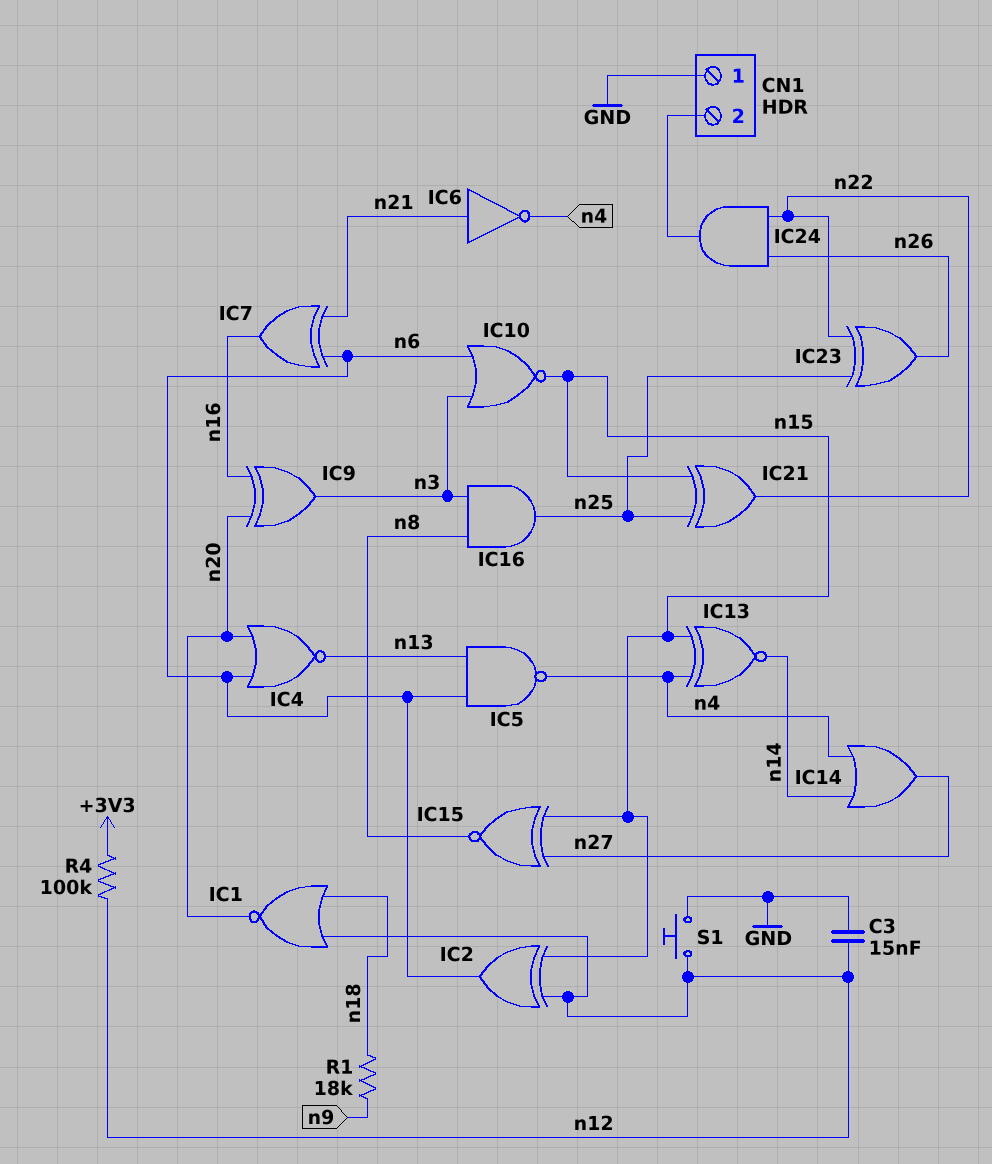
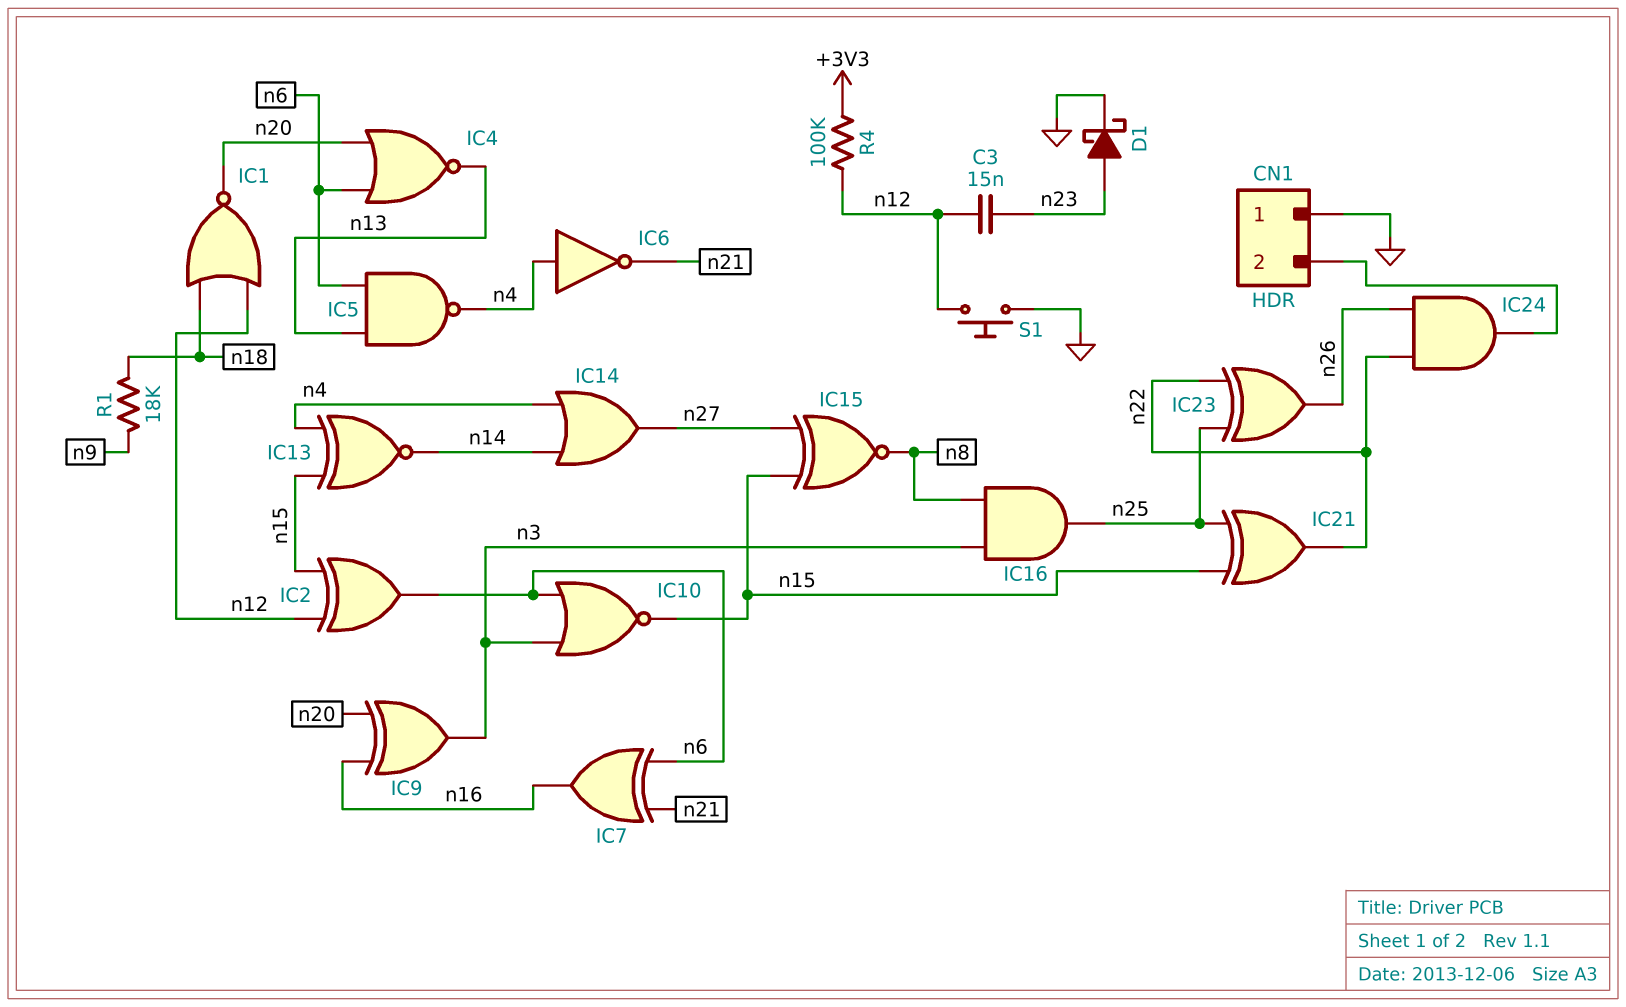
C3: 15nF (GND, n12) -> 15nF (n12, n23)
D1: none -> schottky (A n23, K GND)
IC6: NOT (in n21, out n4) -> NOT (in n4, out n21)

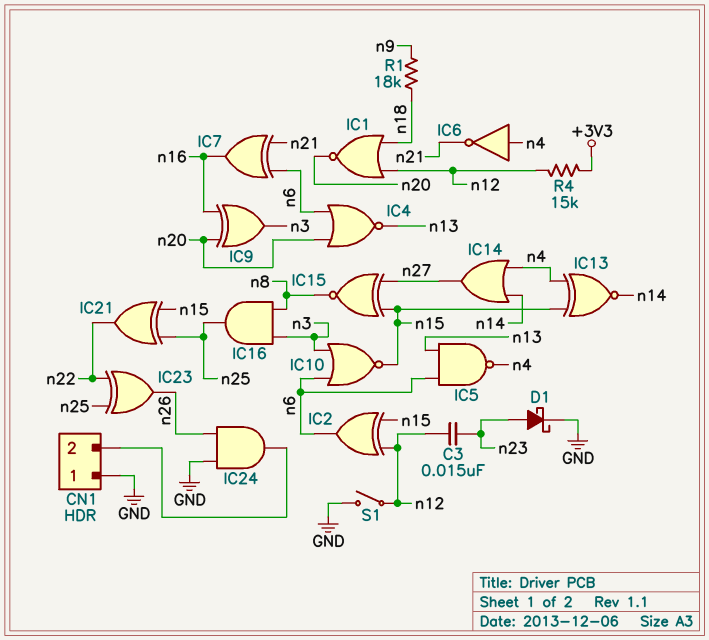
IC24: AND (in n22, in n26, out CN1/2) -> AND (in GND, in n26, out CN1/2)
R4: 100k (+3V3, n12) -> 15k (+3V3, n12)
S1: button (GND, n12) -> switch (GND, n12)

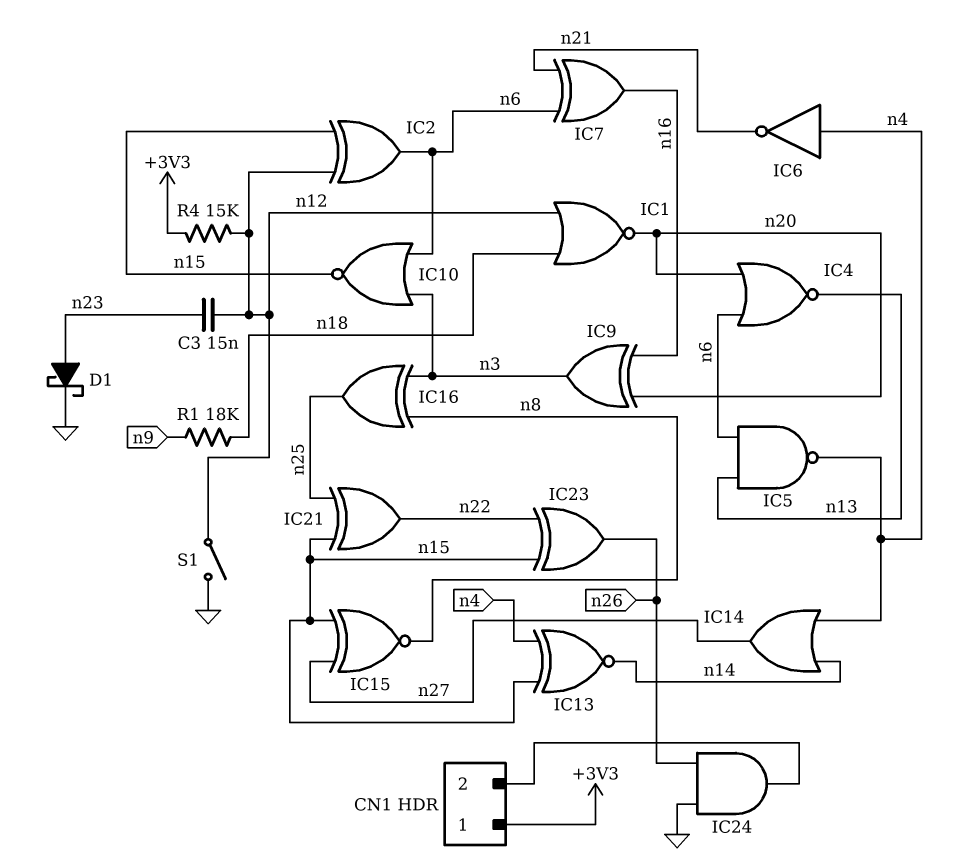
CN1 pin 1: GND -> +3V3
IC16: AND (in n3, in n8, out n25) -> XOR (in n3, in n8, out n25)
IC23: XOR (in n22, in n25, out n26) -> XOR (in n15, in n22, out n26)

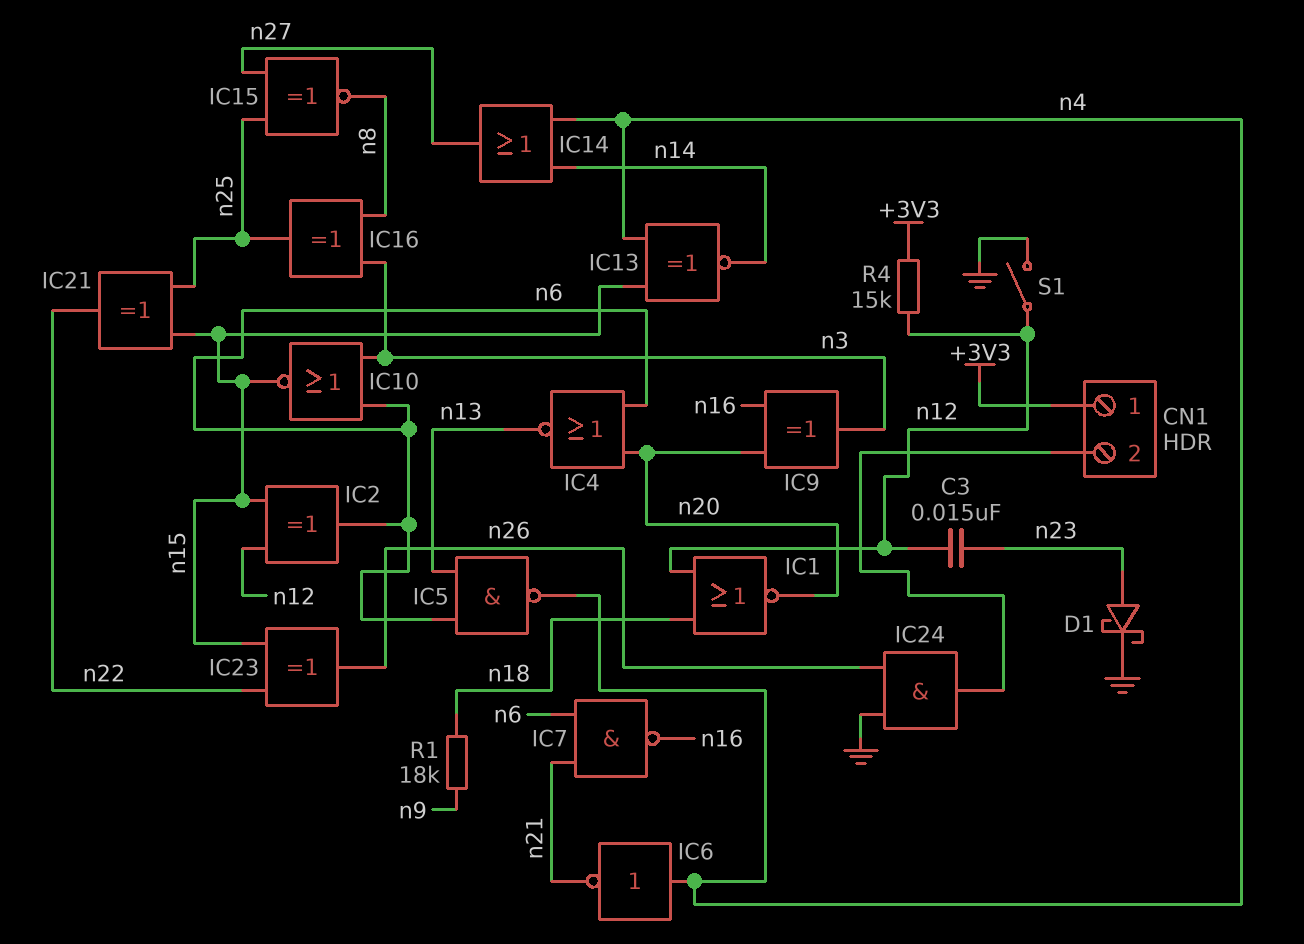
IC7: XOR (in n6, in n21, out n16) -> NAND (in n6, in n21, out n16)
IC15: XNOR (in n15, in n27, out n8) -> XNOR (in n25, in n27, out n8)

